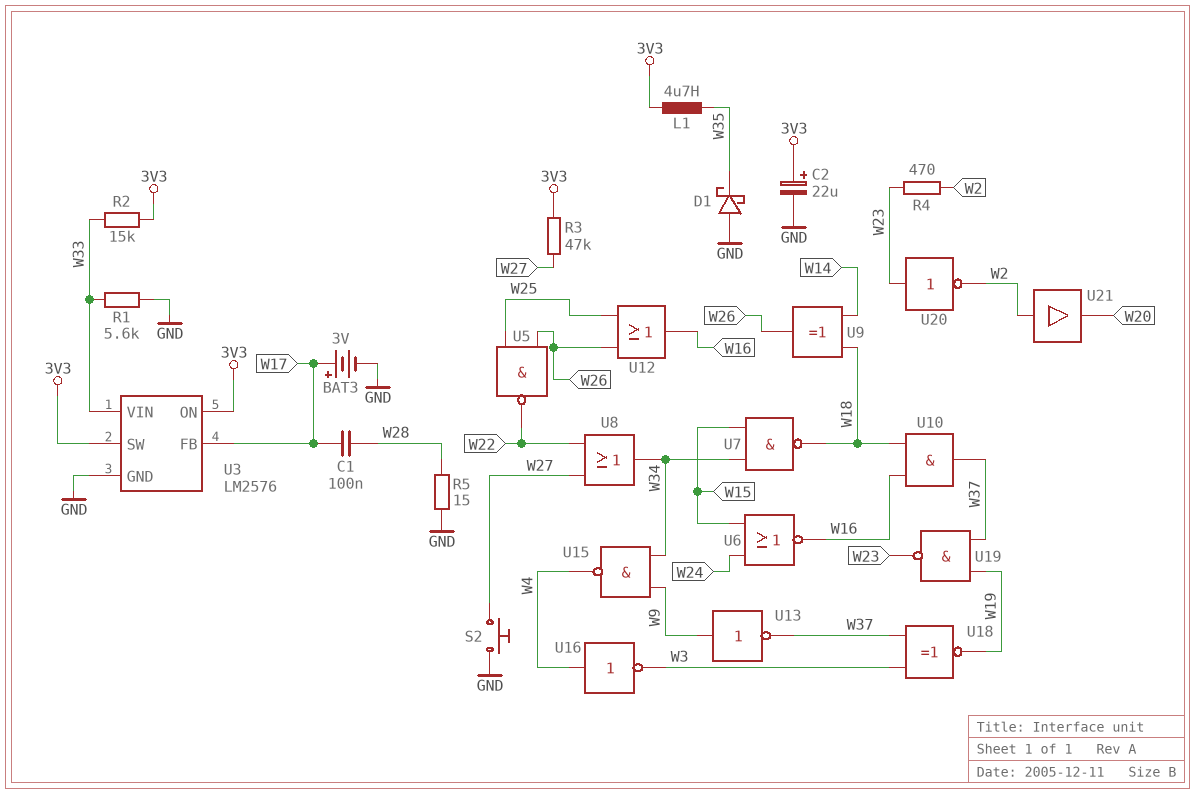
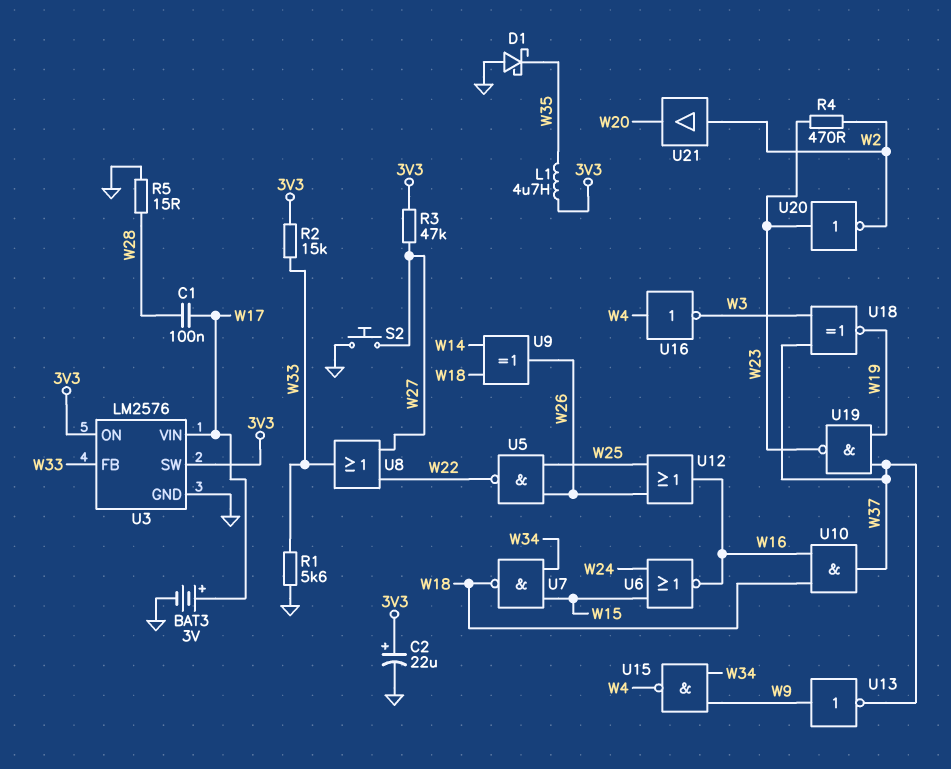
U3 pin FB: W17 -> W33
U3 pin VIN: W33 -> W17
U8: OR (in W22, in W27, out W34) -> OR (in W22, in W27, out W33)

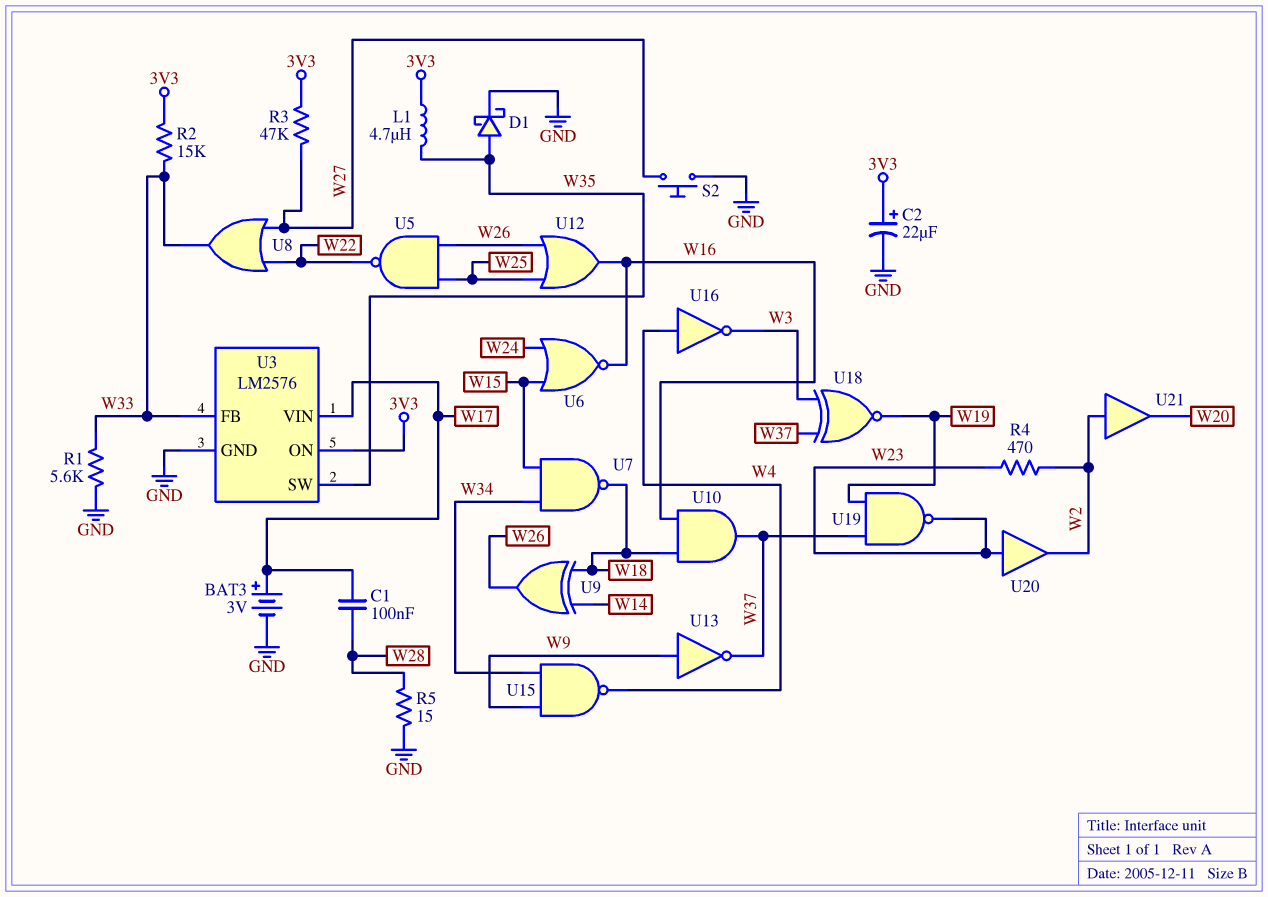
D1: schottky (A GND, K W35) -> schottky (A W35, K GND)
U3 pin SW: 3V3 -> W35
U20: NOT (in W23, out W2) -> buffer (in W23, out W2)

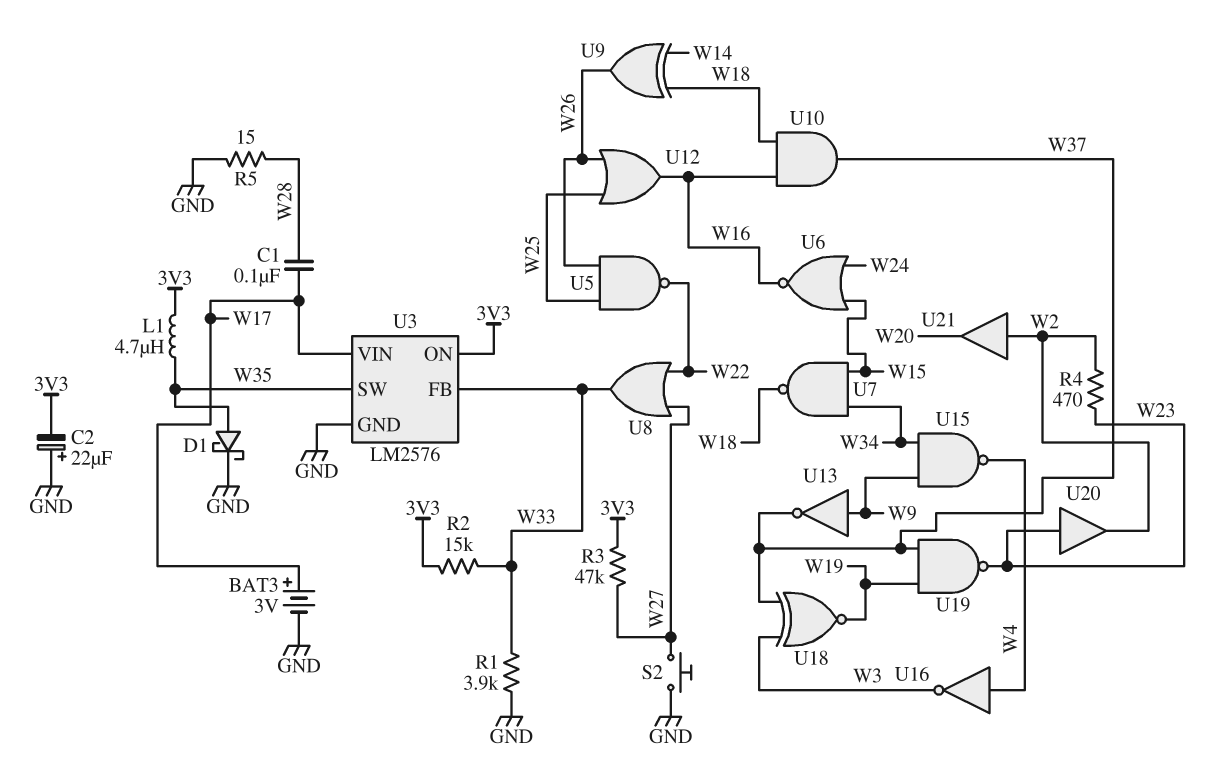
C2: 22uF (plus 3V3, minus GND) -> 22uF (plus GND, minus 3V3)
R1: 5.6k (GND, W33) -> 3.9k (GND, W33)

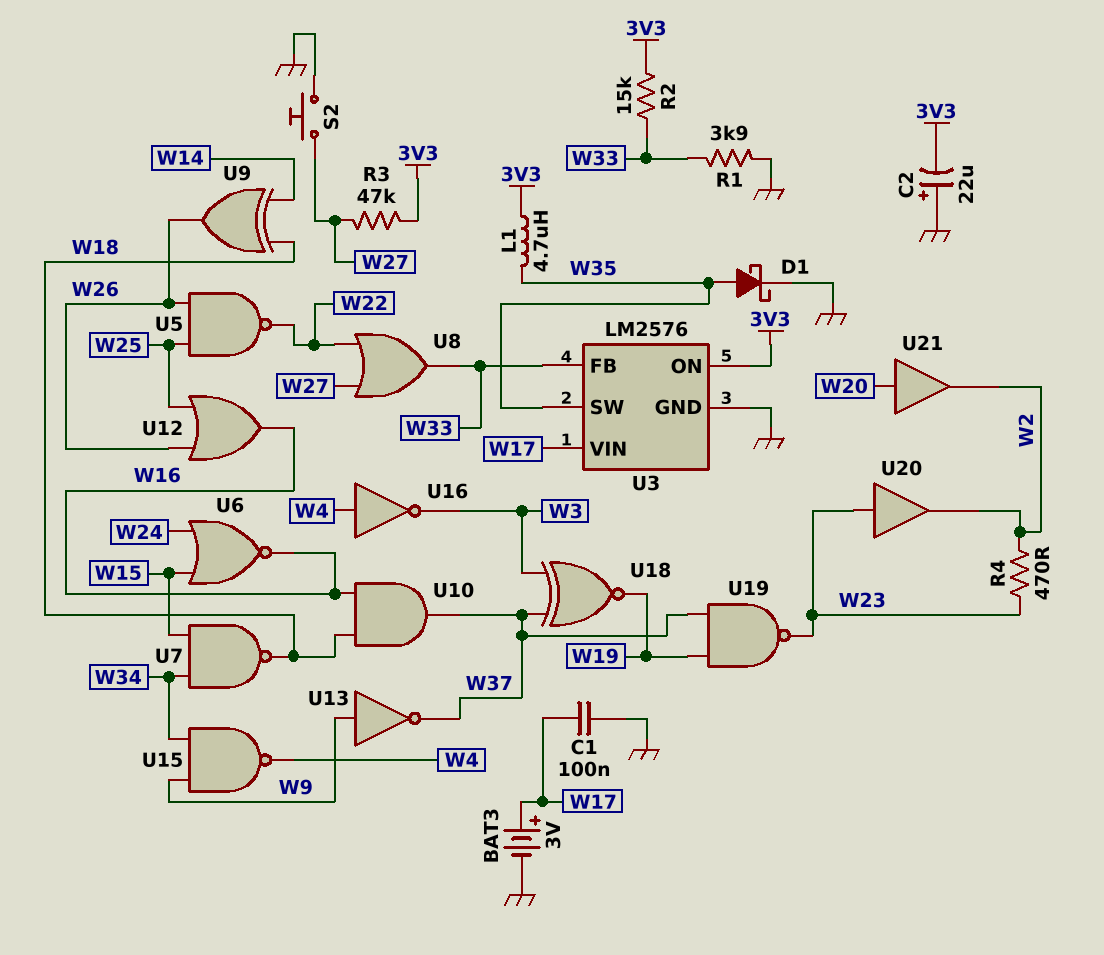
C1: 100nF (W17, W28) -> 100nF (GND, W17)
R5: 15 (GND, W28) -> none
U21: buffer (in W2, out W20) -> buffer (in W20, out W2)

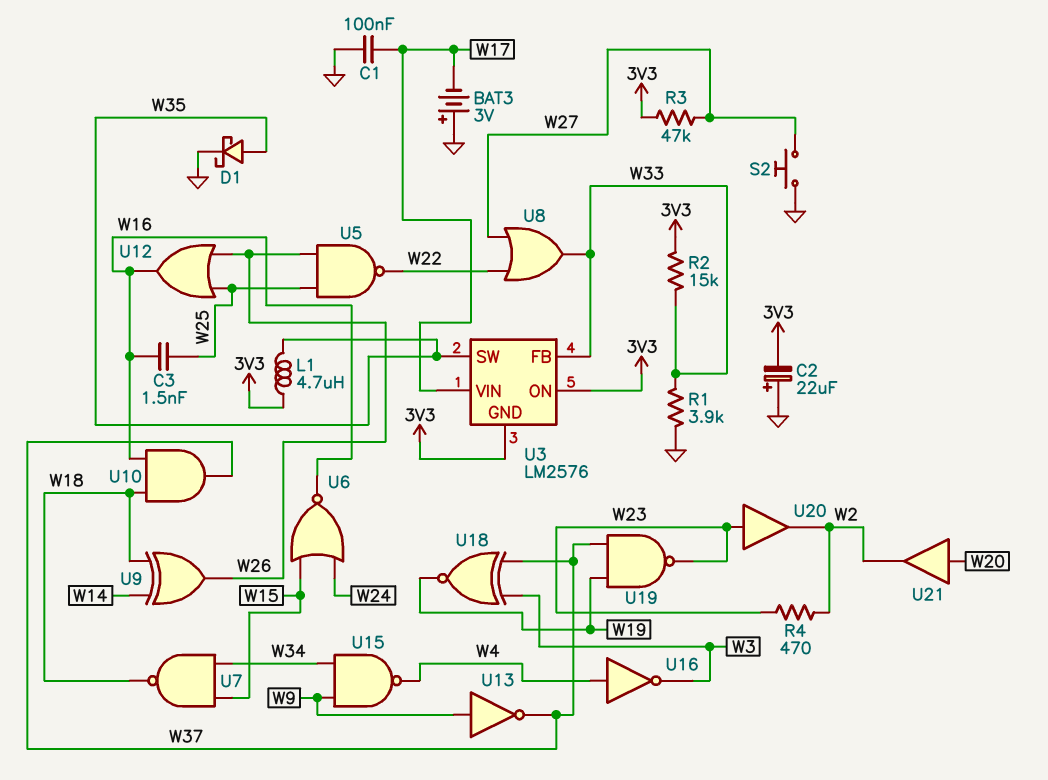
BAT3: 3V (plus W17, minus GND) -> 3V (plus GND, minus W17)
C3: none -> 1.5nF (W16, W25)
U3 pin GND: GND -> 3V3

